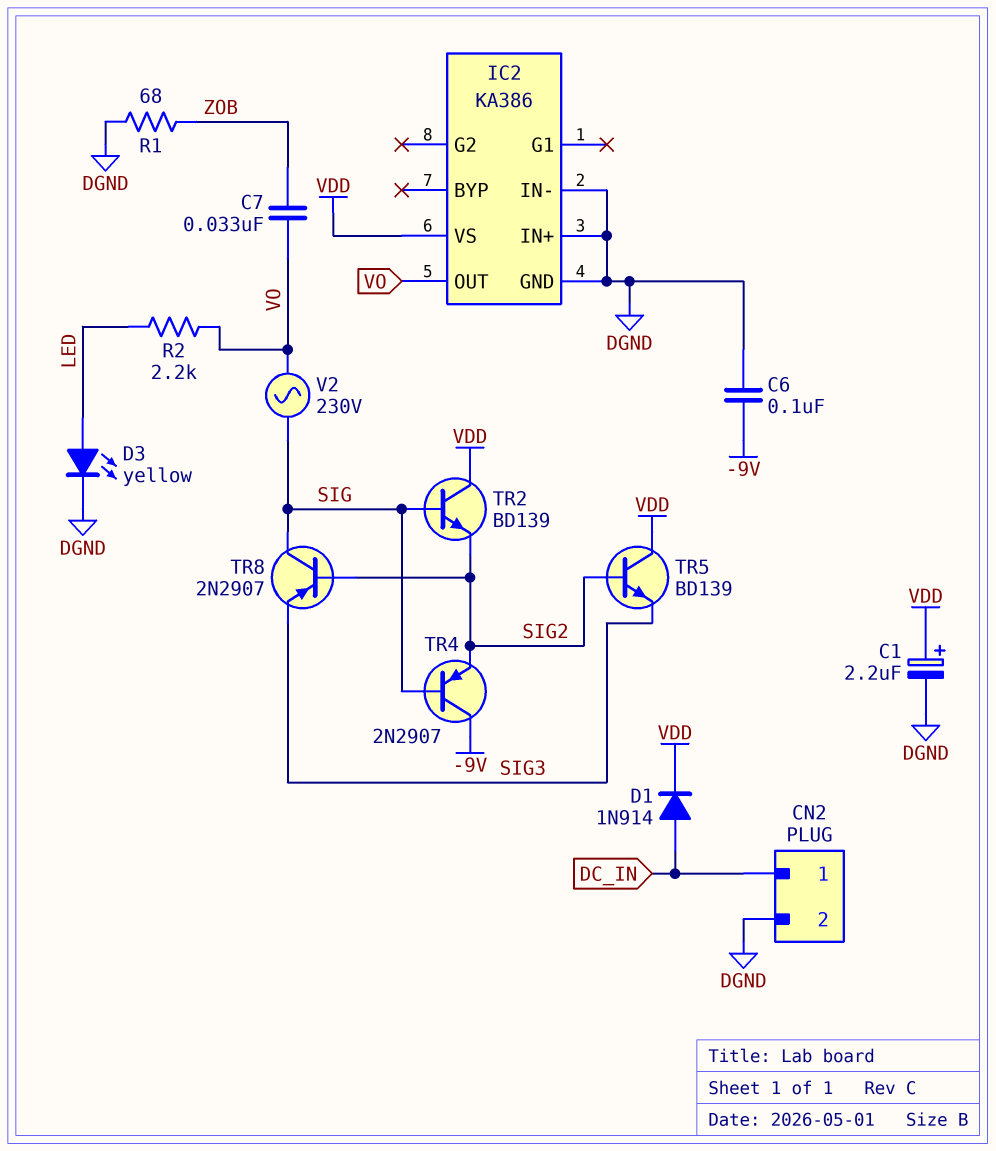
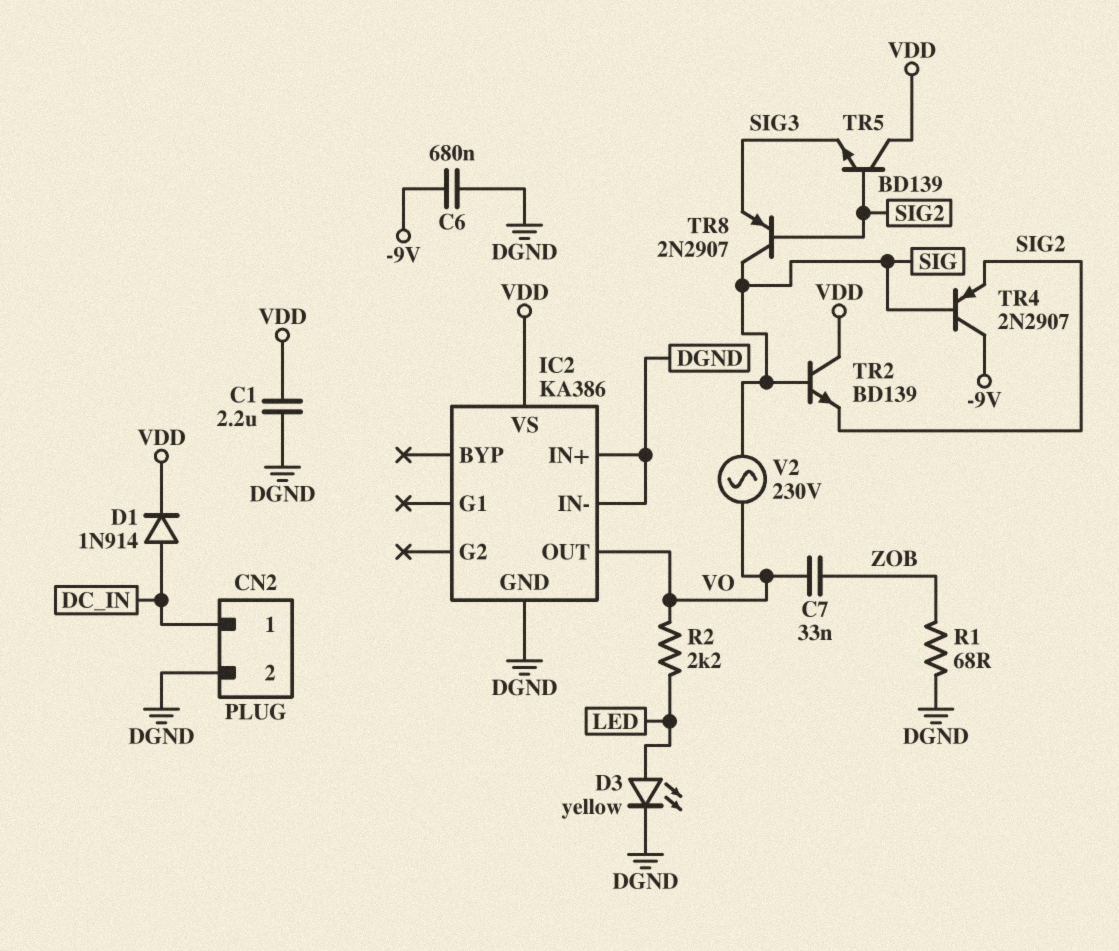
C1: 2.2uF (plus VDD, minus DGND) -> 2.2uF (DGND, VDD)
C6: 100nF (-9V, DGND) -> 680nF (-9V, DGND)

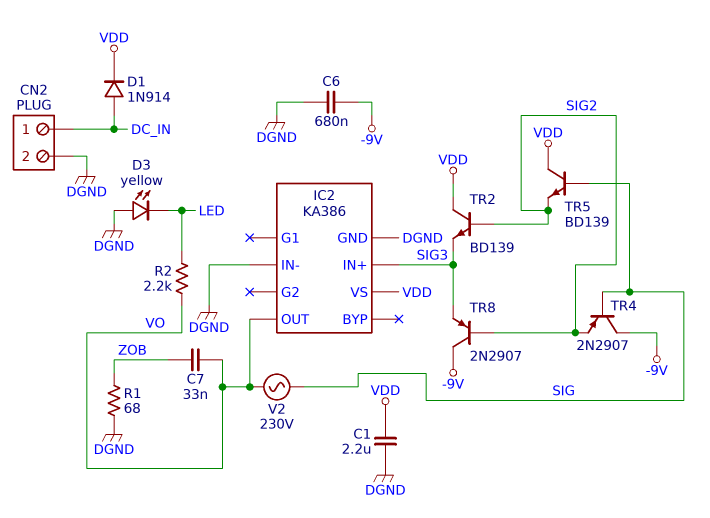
D3: LED yellow (A LED, K DGND) -> LED yellow (A DGND, K LED)
IC2 pin IN+: DGND -> SIG3
TR2: NPN BD139 (B SIG, C VDD, E SIG2) -> NPN BD139 (B SIG2, C VDD, E SIG3)
TR5: NPN BD139 (B SIG2, C VDD, E SIG3) -> NPN BD139 (B SIG, C VDD, E SIG2)
TR8: PNP 2N2907 (B SIG2, C SIG, E SIG3) -> PNP 2N2907 (B SIG2, C -9V, E SIG3)

